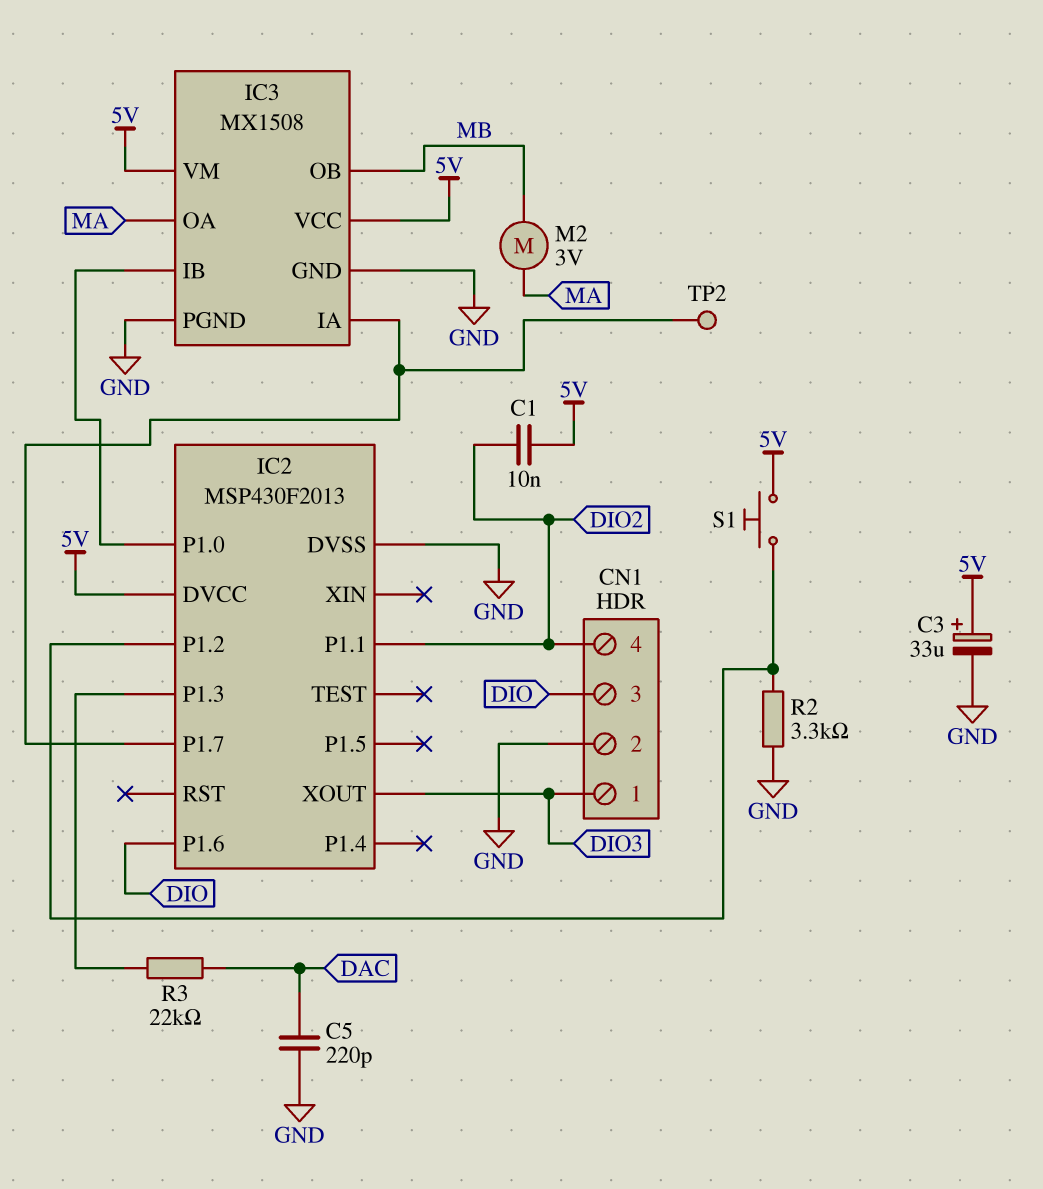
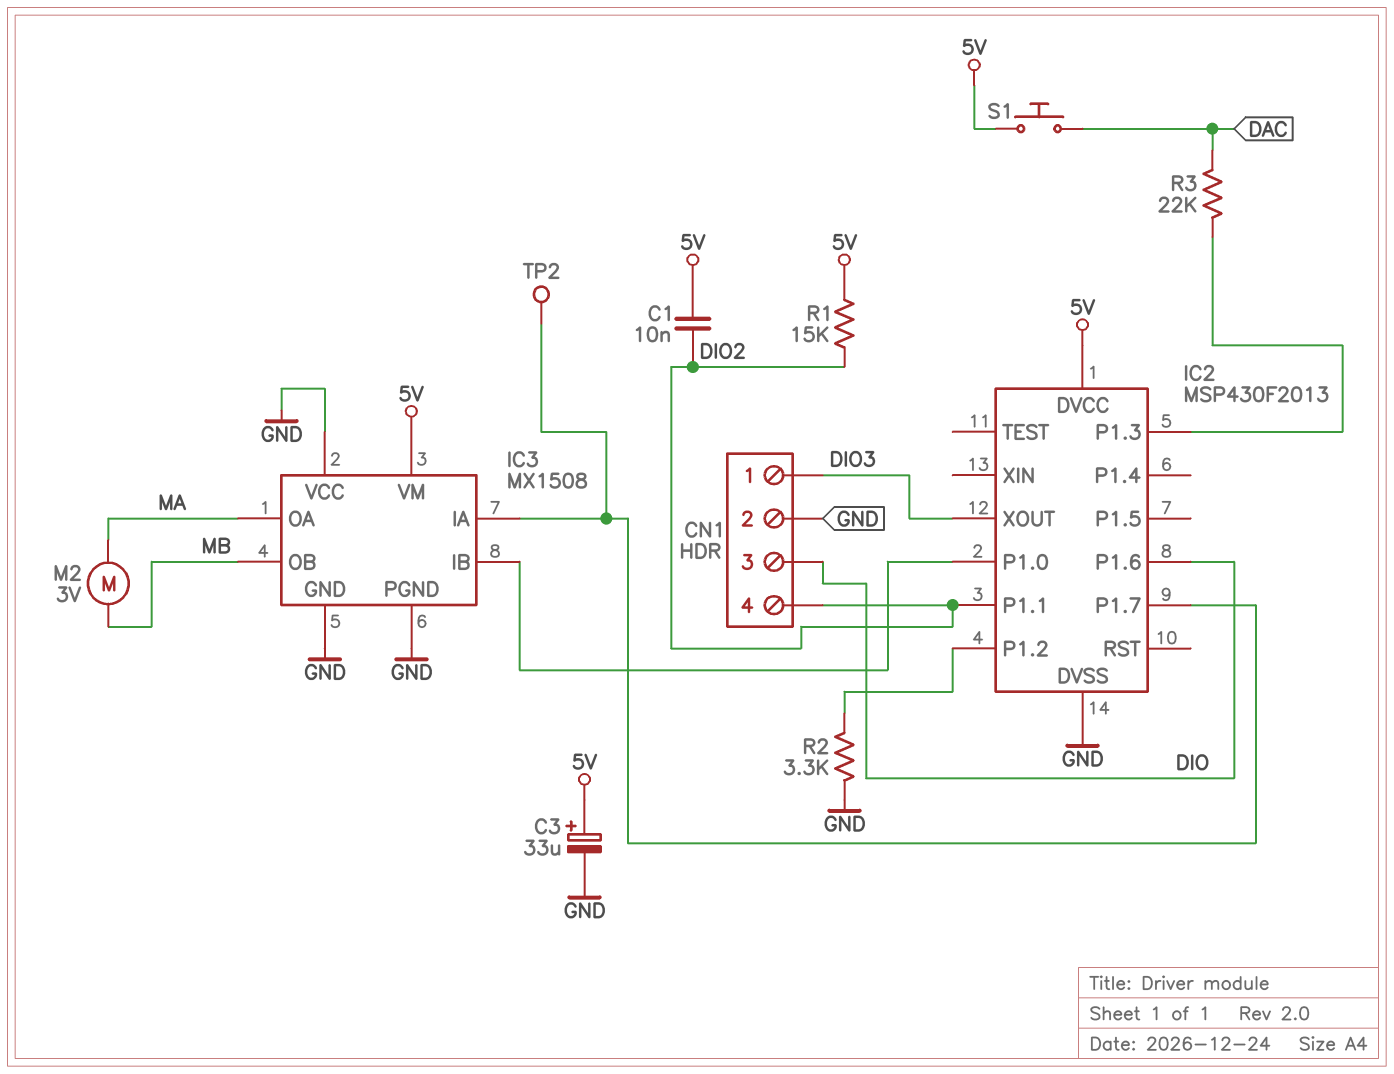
C5: 220pF (DAC, GND) -> none
IC3 pin VCC: 5V -> GND
R1: none -> 15k (5V, DIO2)
S1: button (5V, IC2/P1.2) -> button (5V, DAC)

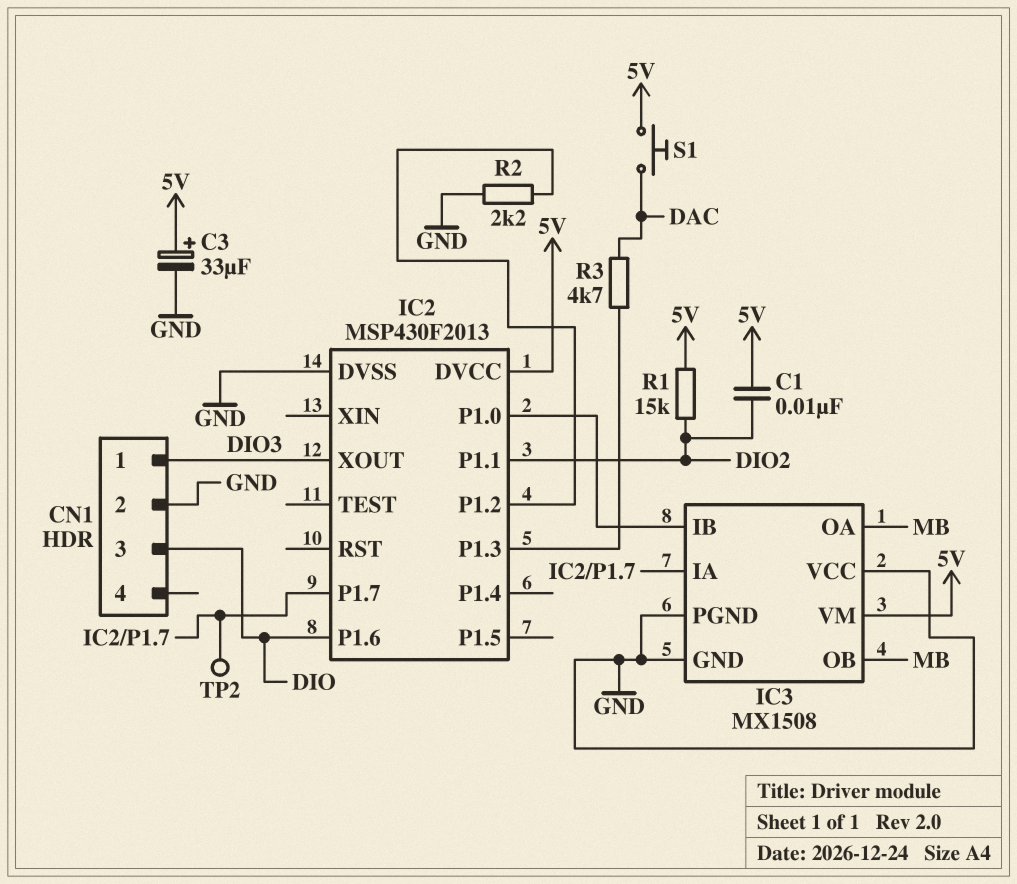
CN1 pin 4: DIO2 -> none
IC3 pin OA: MA -> MB
M2: motor 3V (MA, MB) -> none
R2: 3.3k (GND, IC2/P1.2) -> 2.2k (GND, IC2/P1.2)
R3: 22k (DAC, IC2/P1.3) -> 4.7k (DAC, IC2/P1.3)

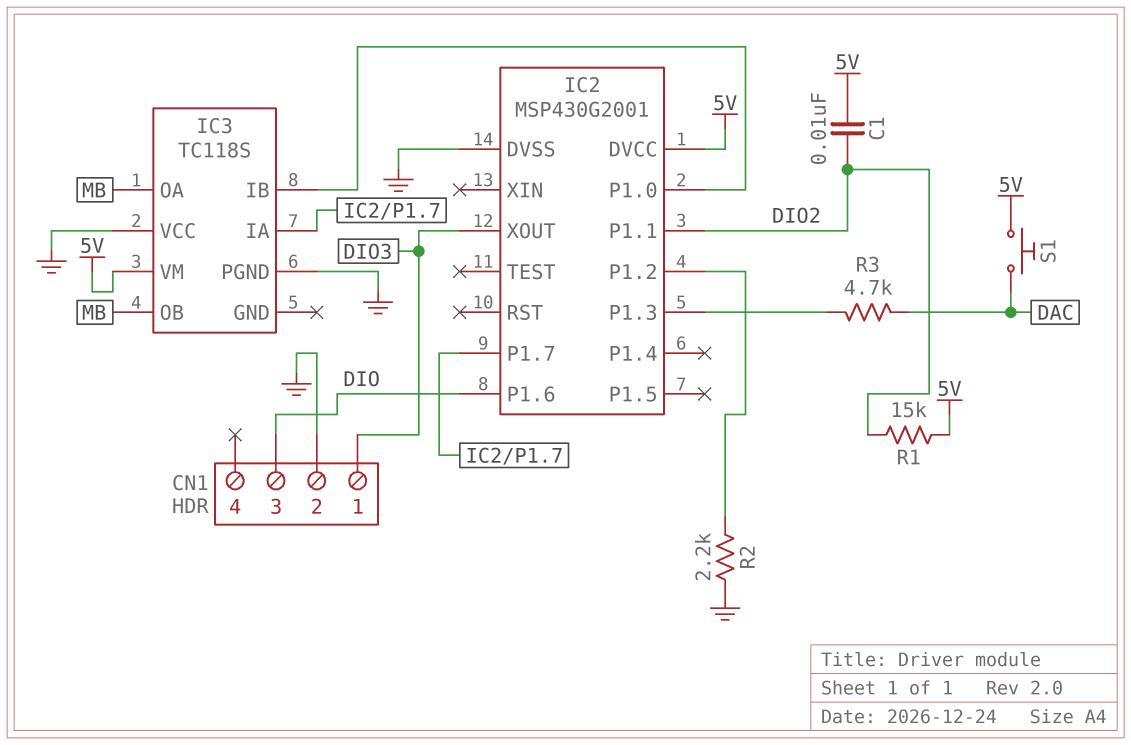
C3: 33uF (plus 5V, minus GND) -> none
IC2: MSP430F2013 -> MSP430G2001
IC3: MX1508 -> TC118S
IC3 pin GND: GND -> none
TP2: test point (IC2/P1.7) -> none

